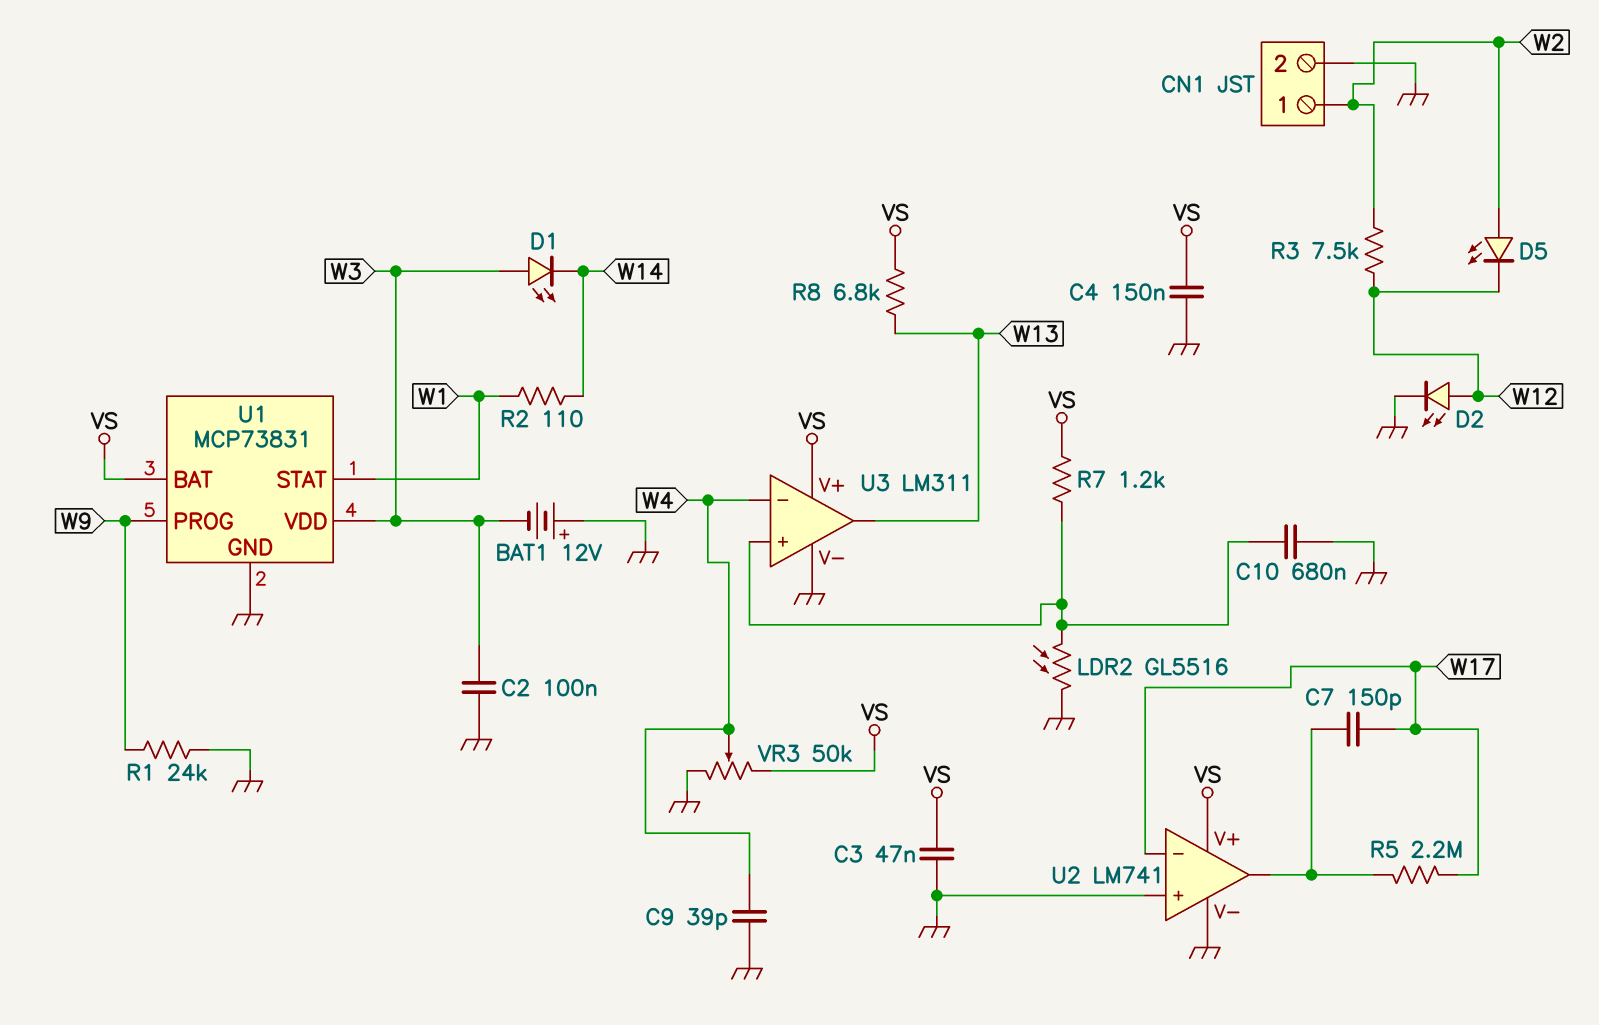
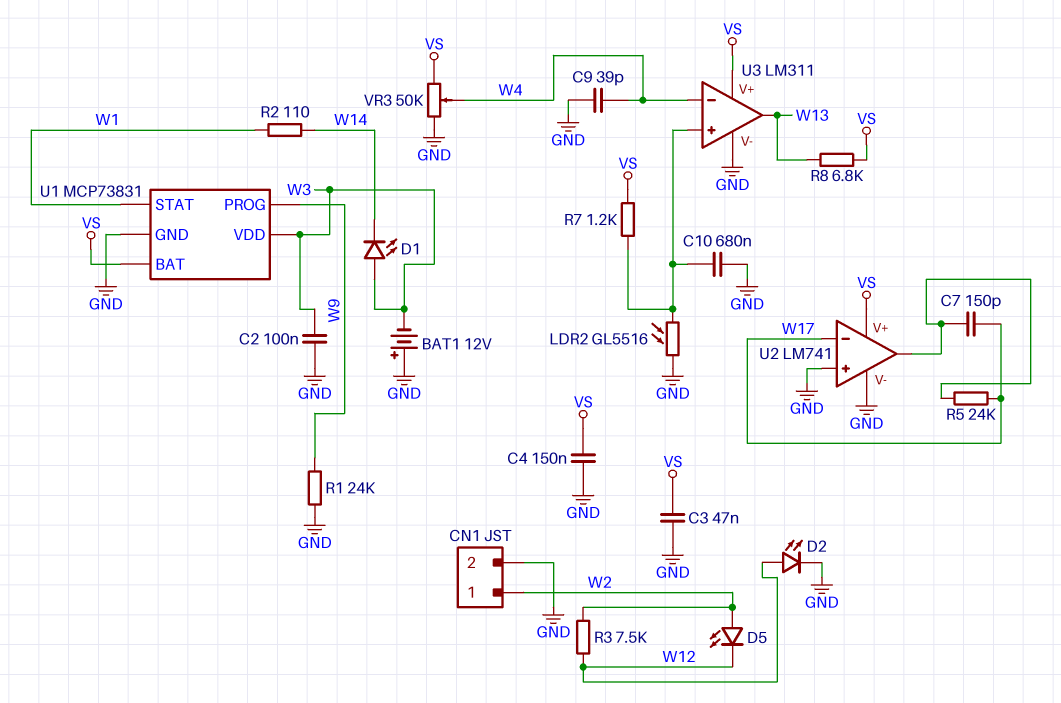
R5: 2.2M (U2/out, W17) -> 24k (U2/out, W17)

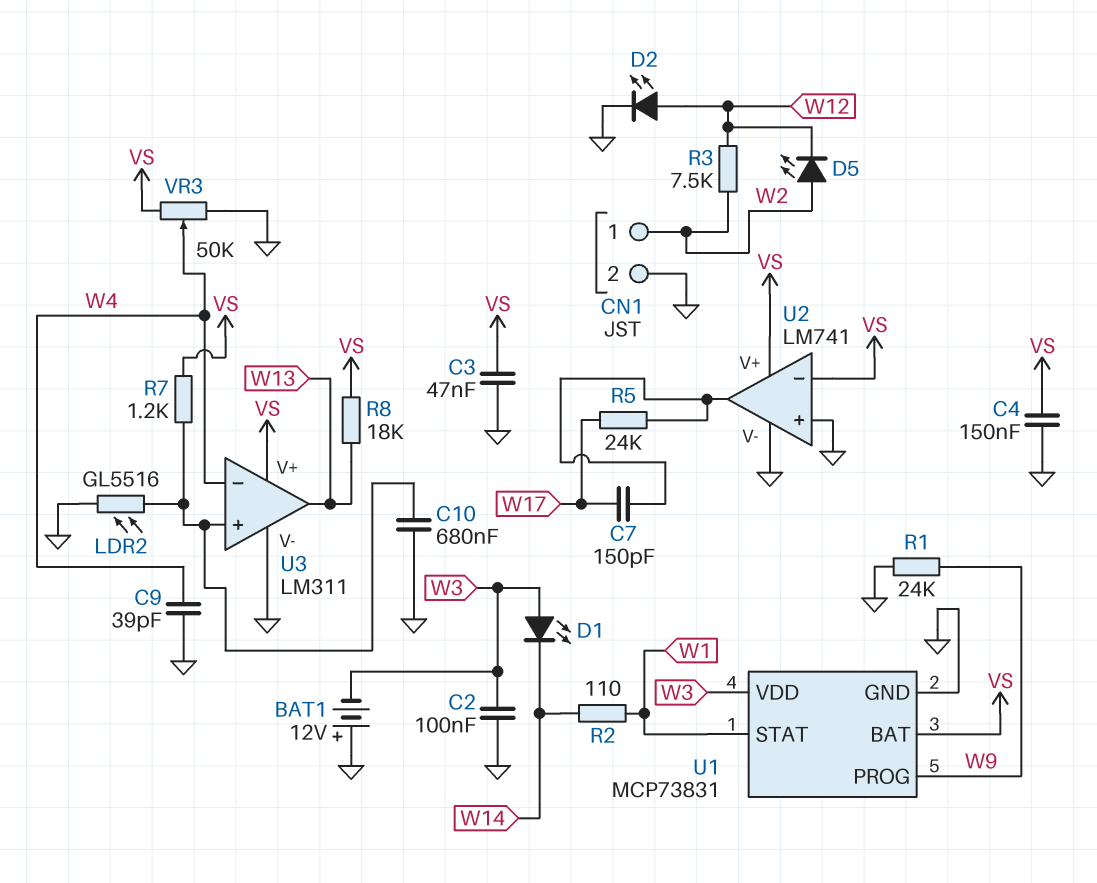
R8: 6.8k (VS, W13) -> 18k (VS, W13)
U2 pin in-: W17 -> VS

